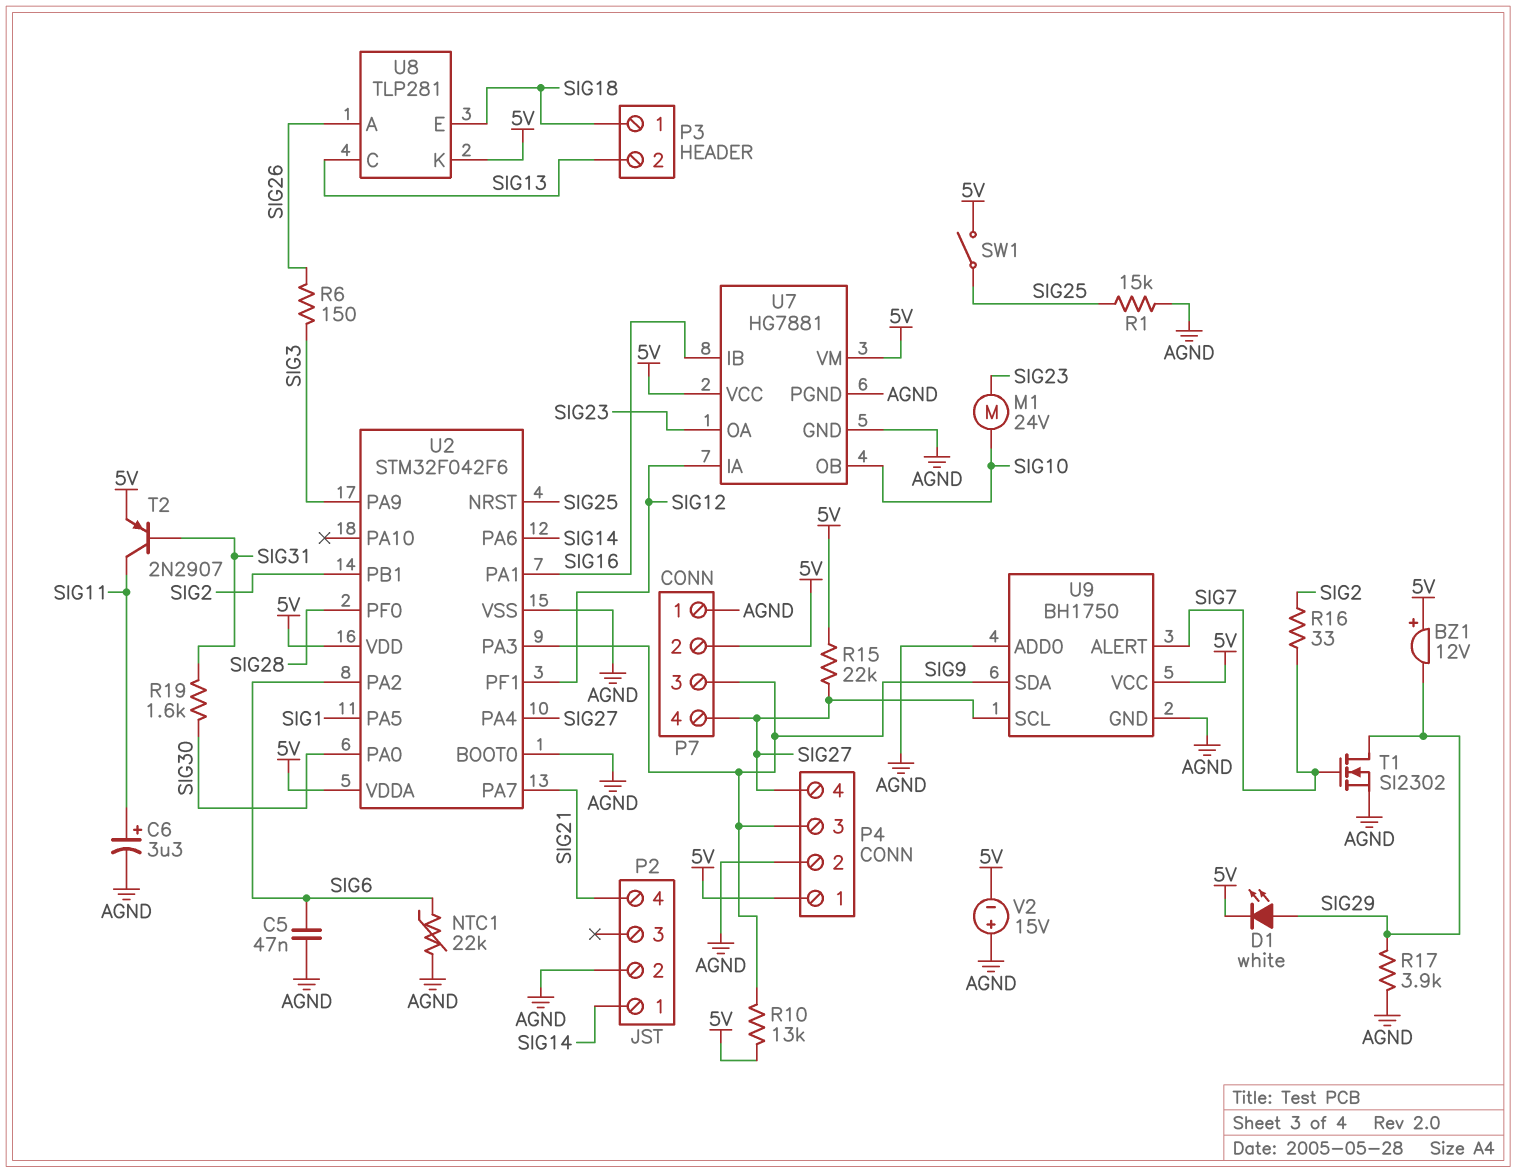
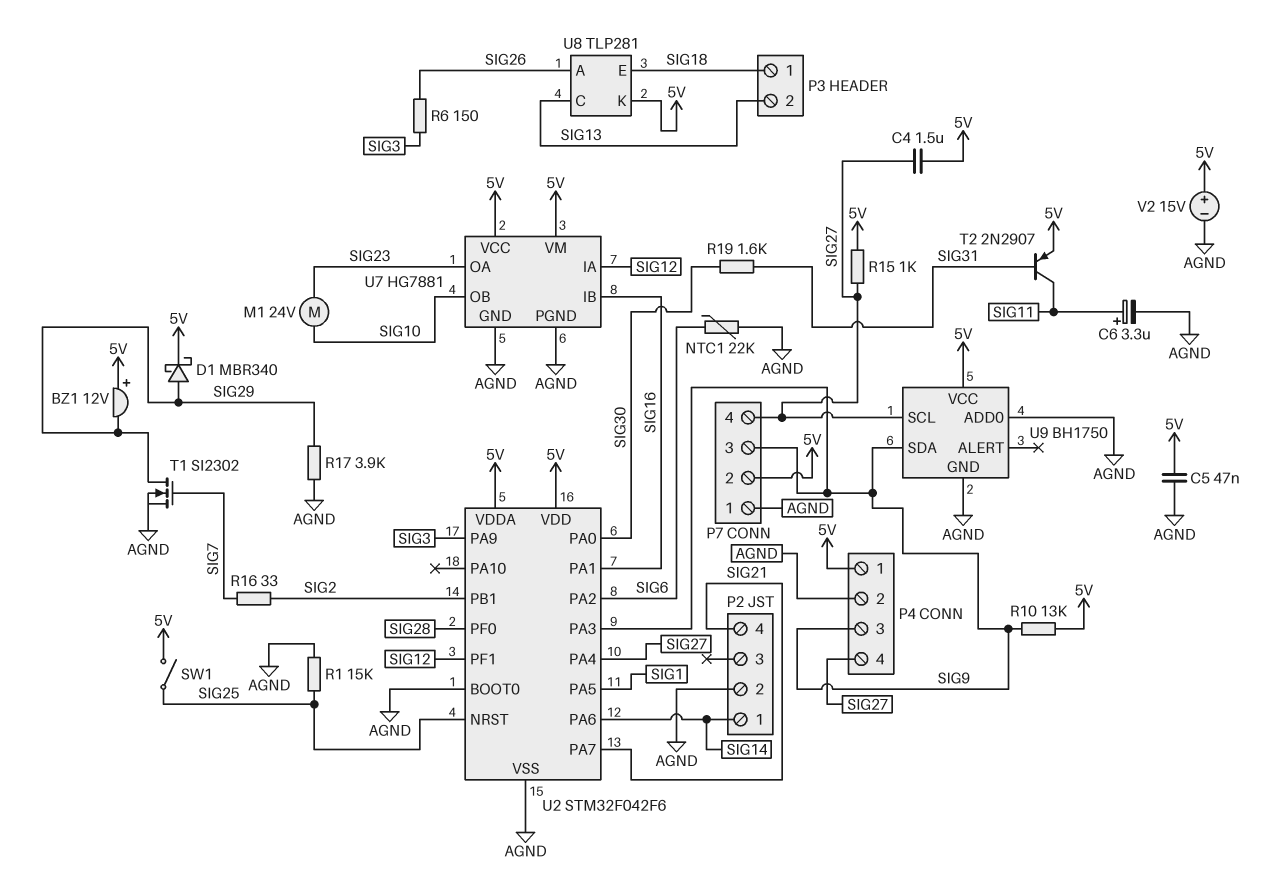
C4: none -> 1.5uF (5V, SIG27)
C5: 47nF (AGND, SIG6) -> 47nF (5V, AGND)
D1: LED white (A SIG29, K 5V) -> schottky MBR340 (A SIG29, K 5V)
R15: 22k (5V, SIG27) -> 1k (5V, SIG27)
U9 pin ALERT: SIG7 -> none
V2: 15V (plus AGND, minus 5V) -> 15V (plus 5V, minus AGND)

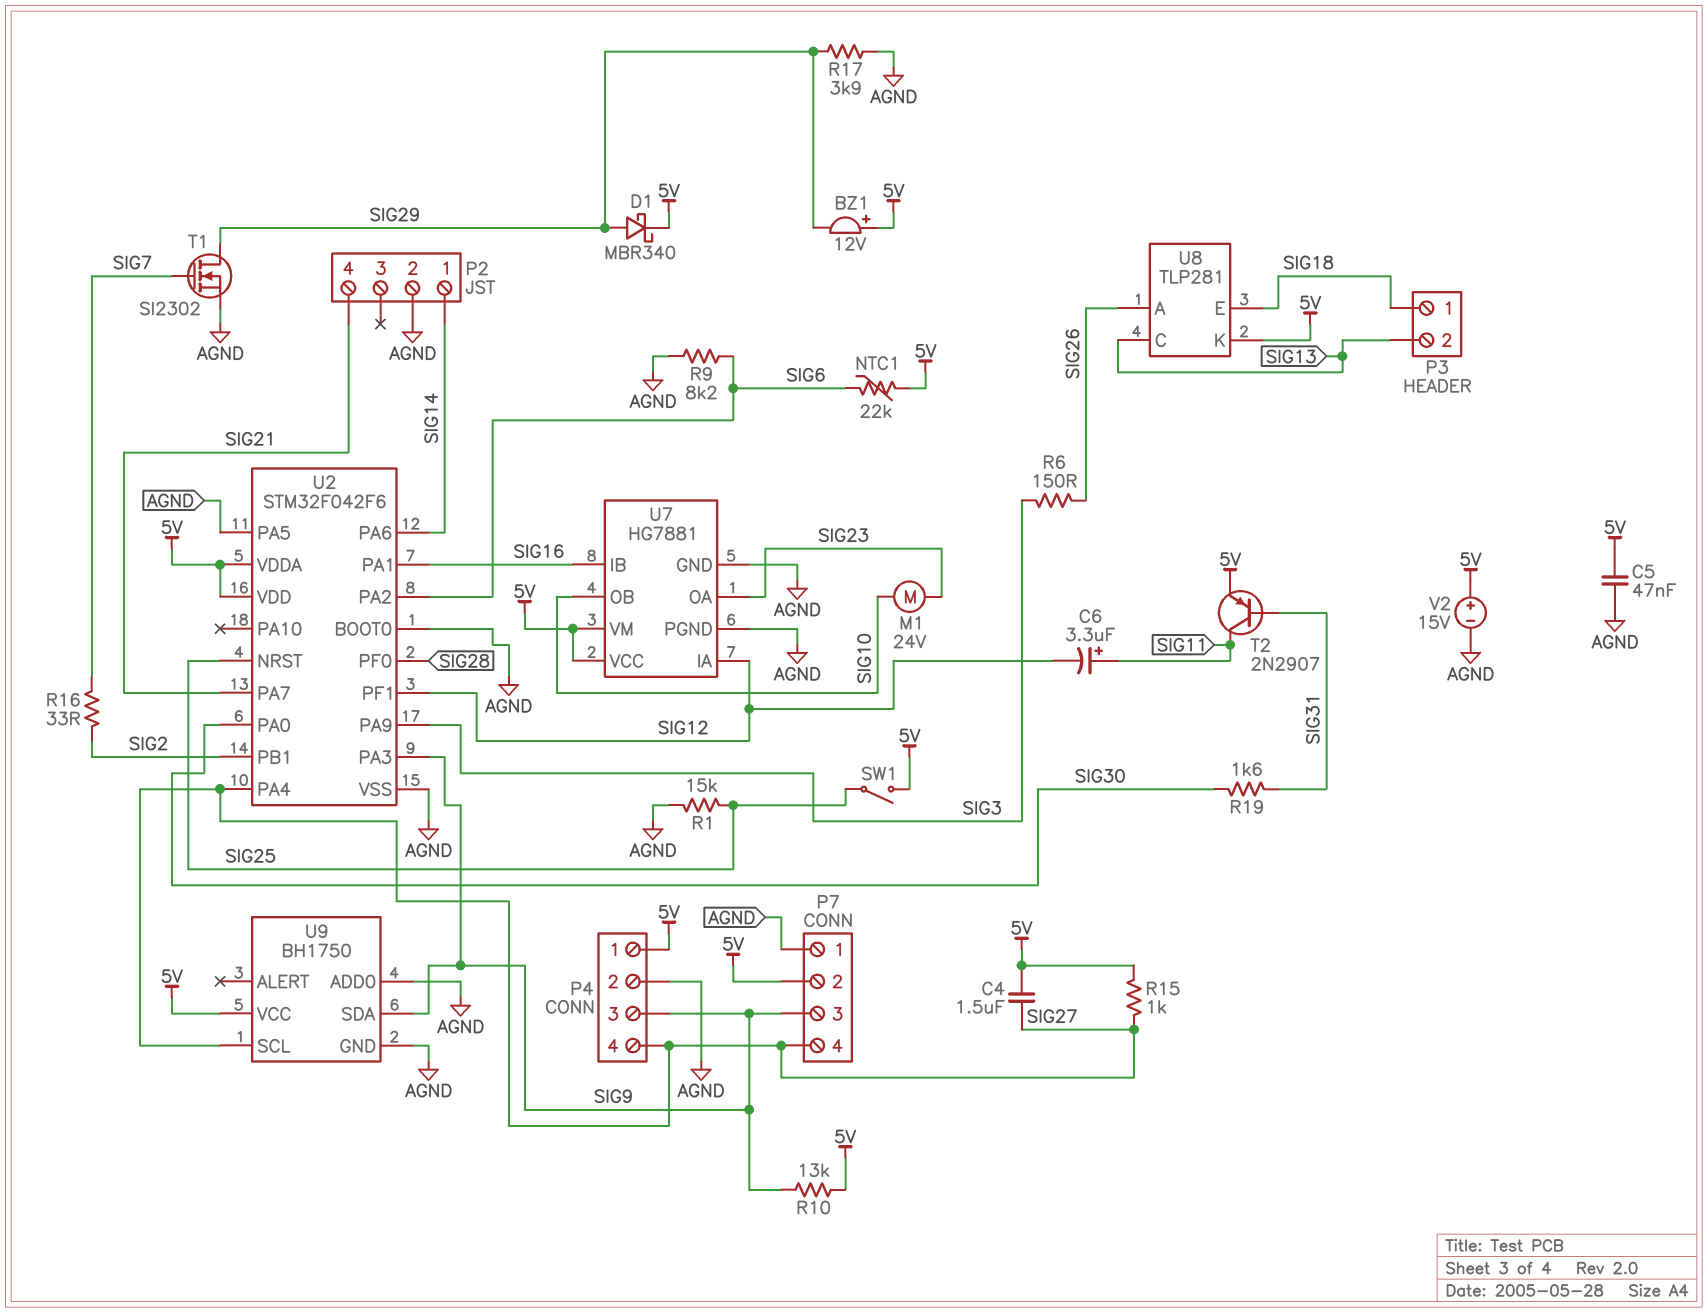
C6: 3.3uF (plus SIG11, minus AGND) -> 3.3uF (plus SIG11, minus SIG12)
NTC1: 22k (AGND, SIG6) -> 22k (5V, SIG6)
R9: none -> 8.2k (AGND, SIG6)
U2 pin PA5: SIG1 -> AGND

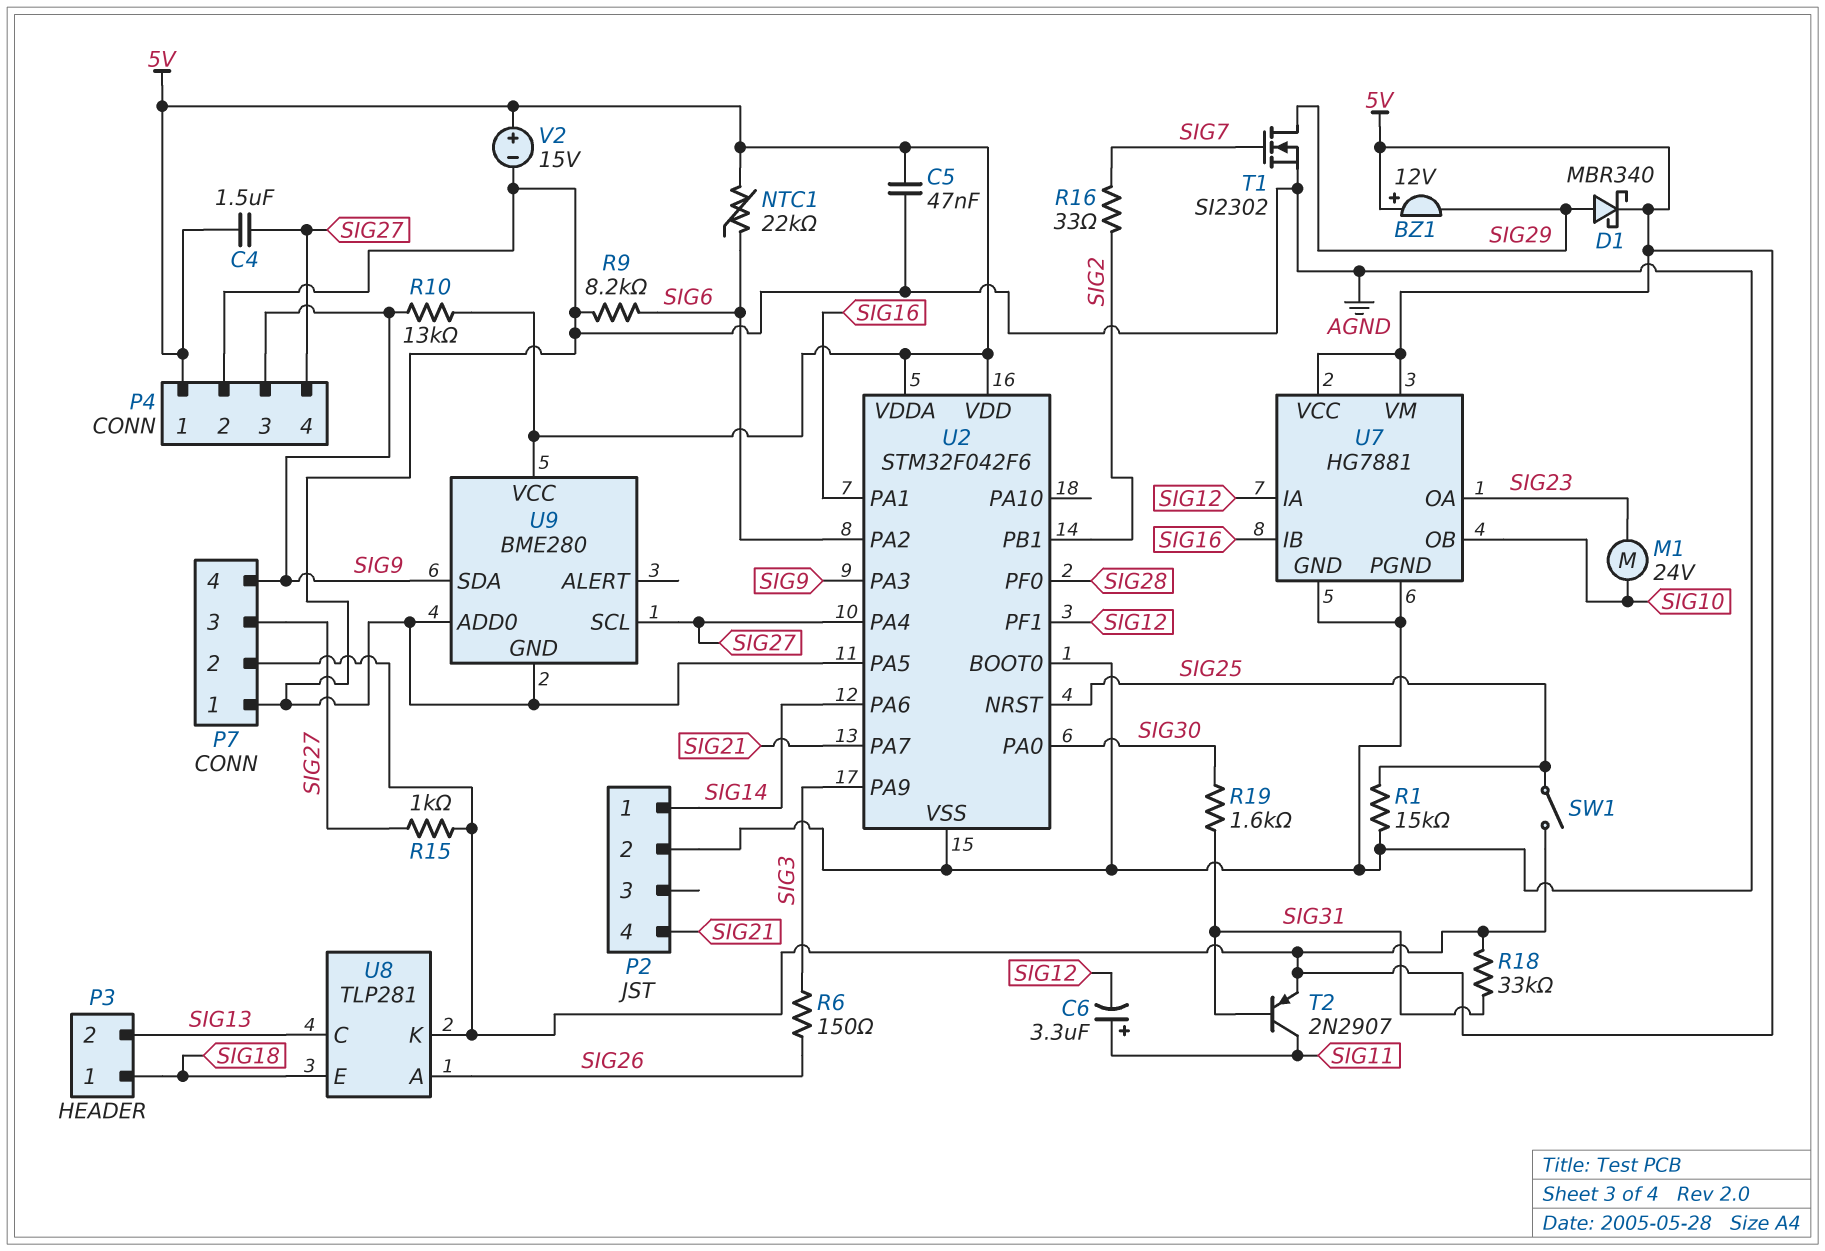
P7 pin 3: SIG9 -> SIG27
P7 pin 4: SIG27 -> SIG9
R17: 3.9k (AGND, SIG29) -> none
R18: none -> 33k (5V, SIG31)
U9: BH1750 -> BME280

